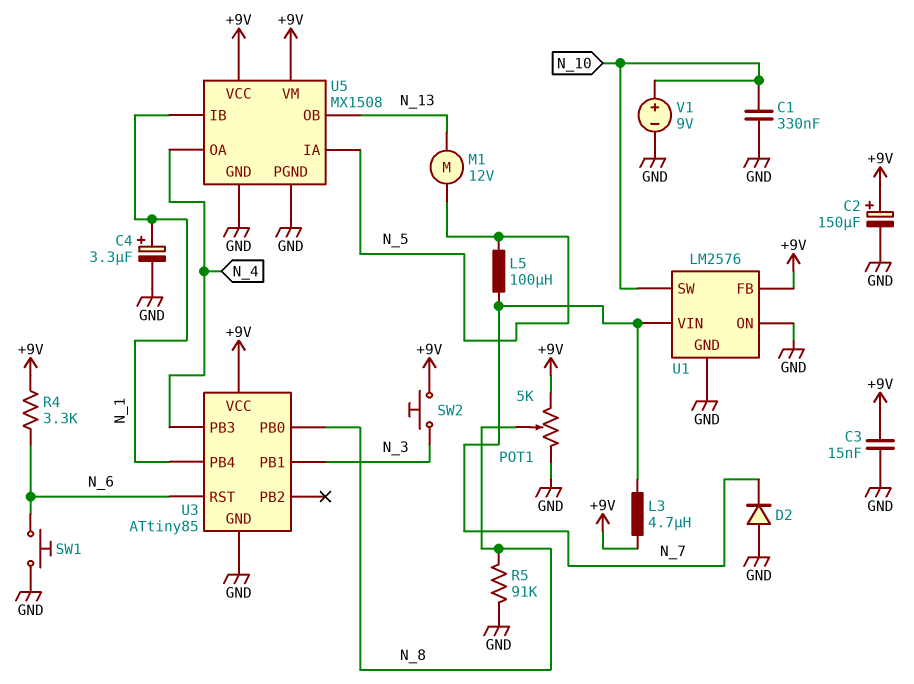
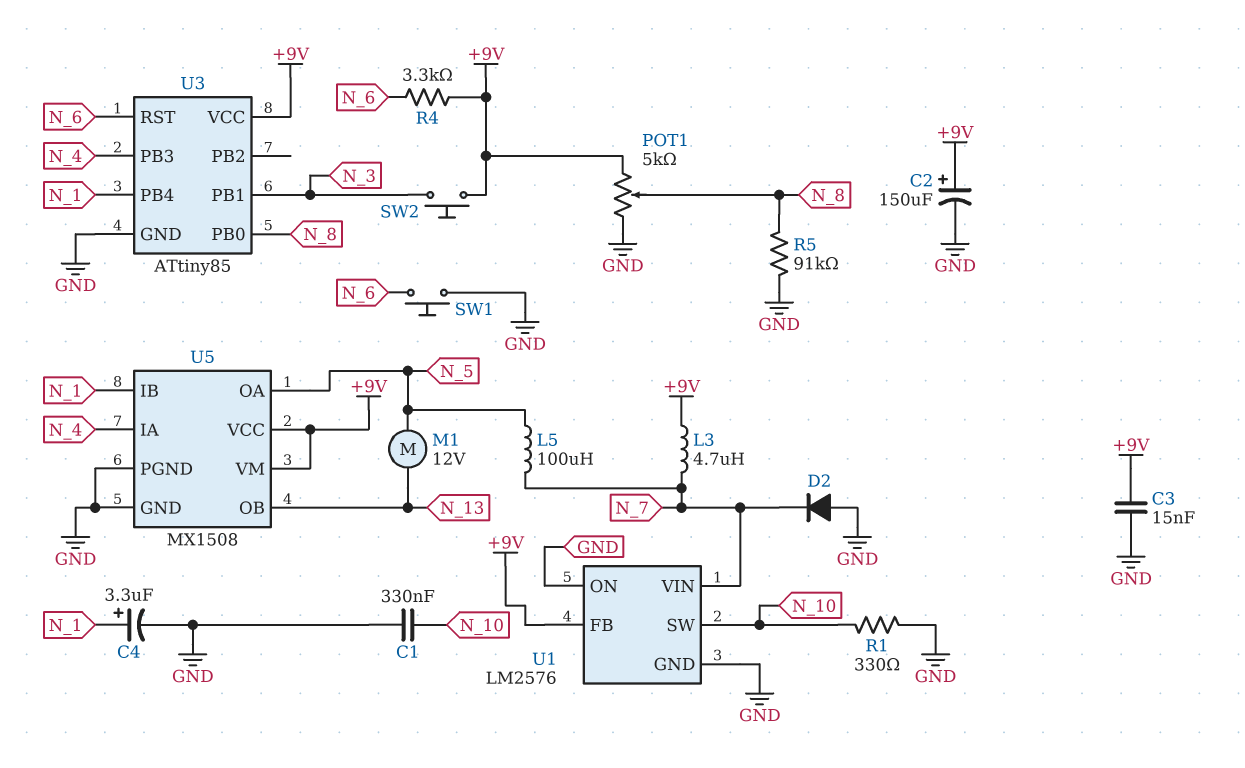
R1: none -> 330 (GND, N_10)
U5 pin IA: N_5 -> N_4
U5 pin OA: N_4 -> N_5
V1: 9V (plus N_10, minus GND) -> none

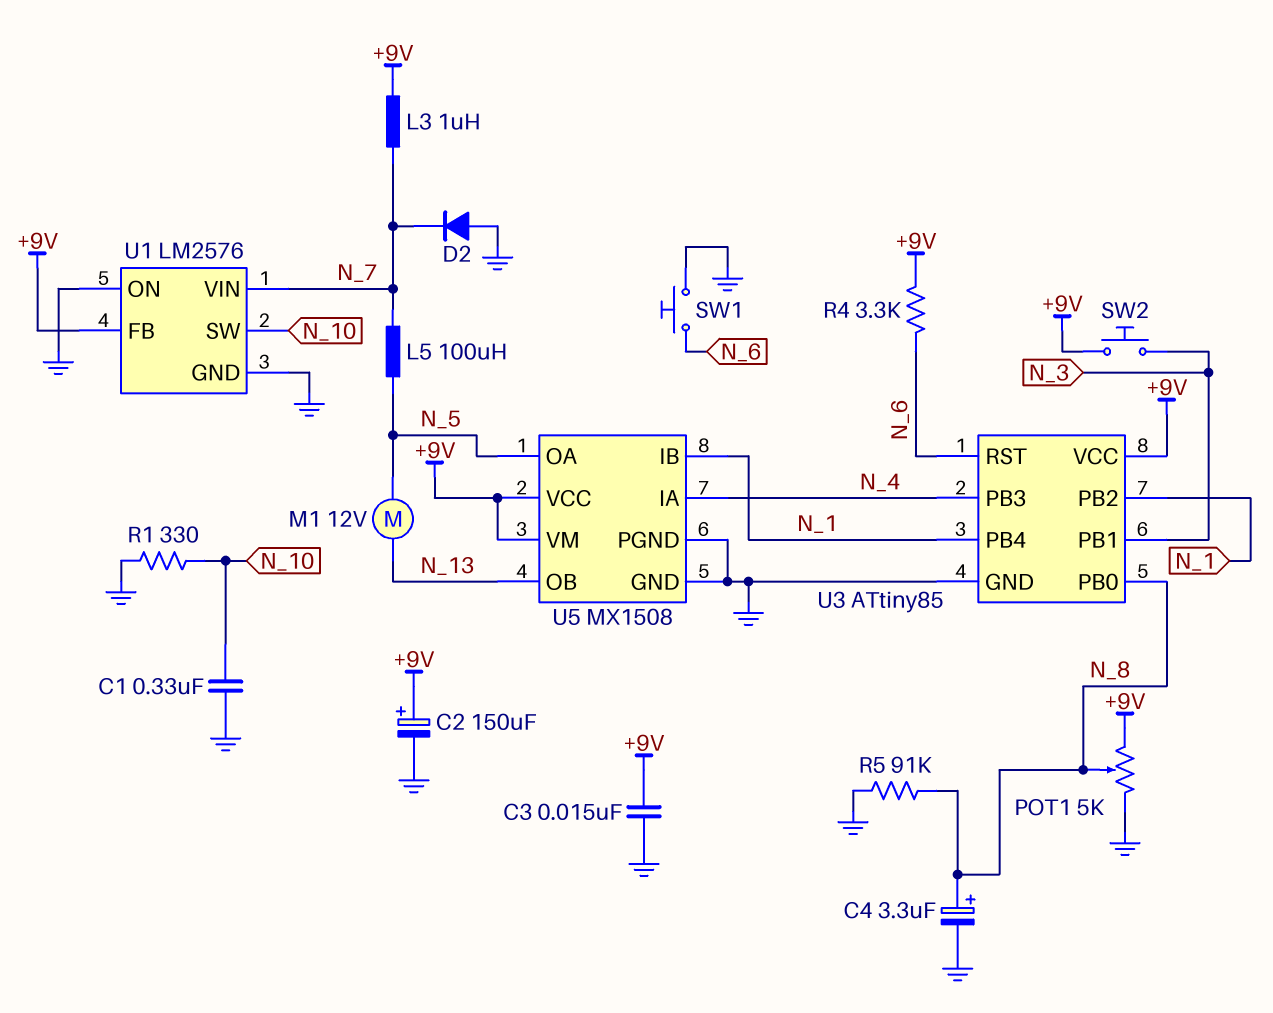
C4: 3.3uF (plus N_1, minus GND) -> 3.3uF (plus N_8, minus GND)
L3: 4.7uH (+9V, N_7) -> 1uH (+9V, N_7)
U3 pin PB2: none -> N_1

